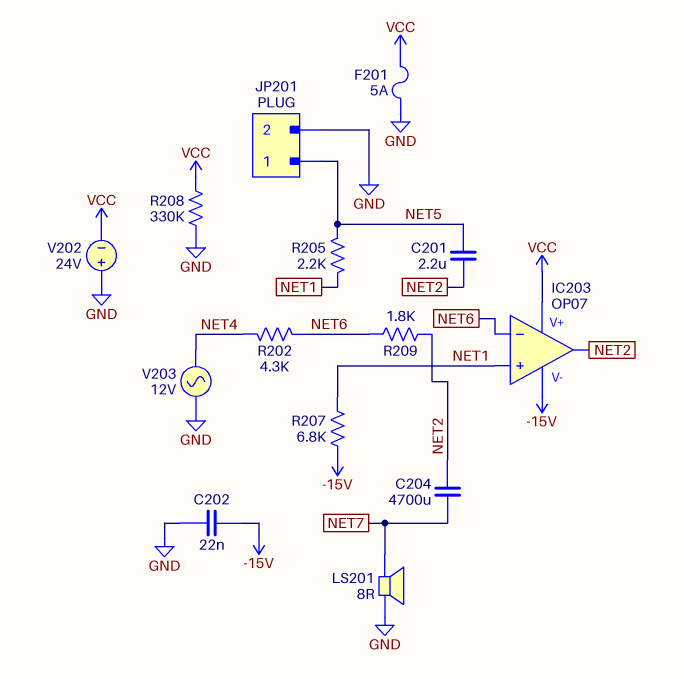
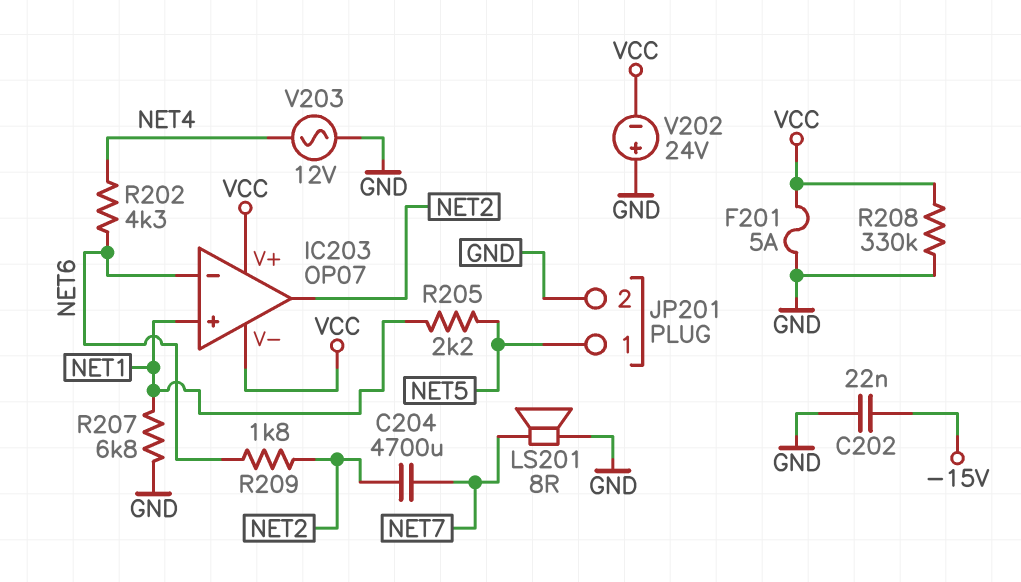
C201: 2.2uF (NET2, NET5) -> none
IC203 pin V-: -15V -> VCC
R207: 6.8k (-15V, NET1) -> 6.8k (GND, NET1)

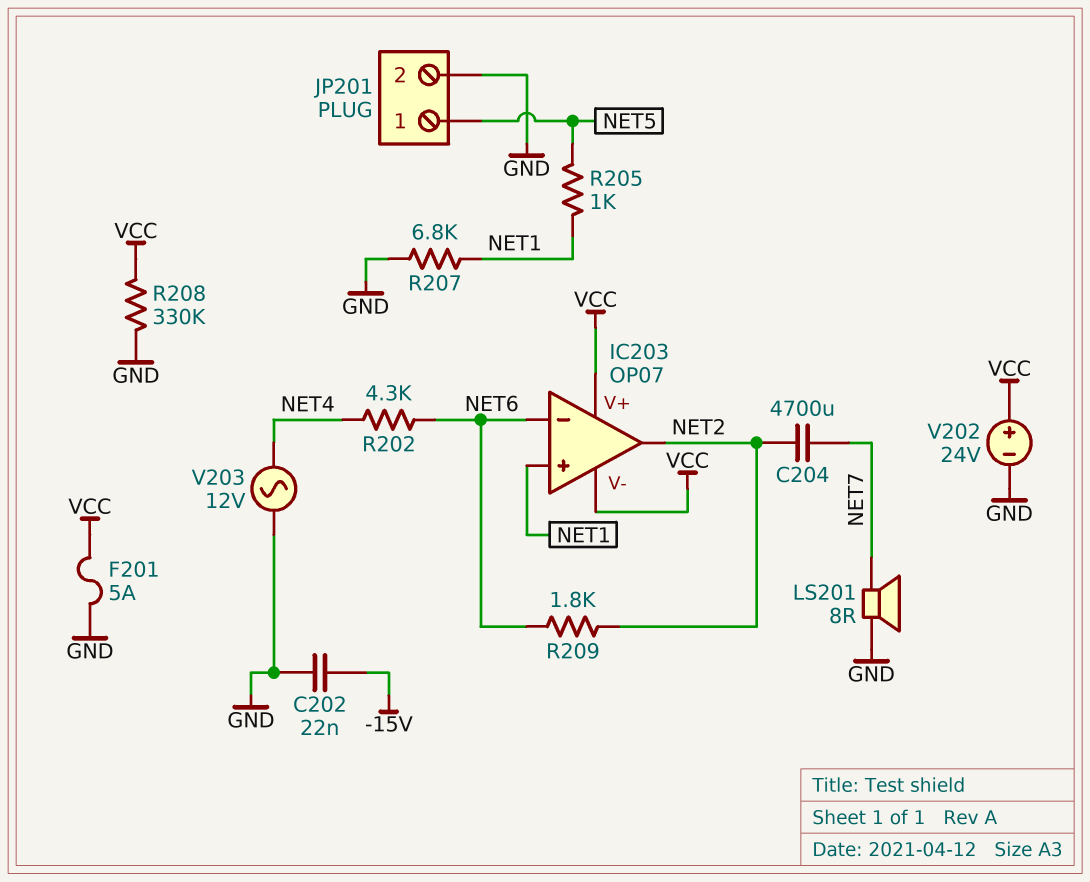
R205: 2.2k (NET1, NET5) -> 1k (NET1, NET5)
V202: 24V (plus GND, minus VCC) -> 24V (plus VCC, minus GND)

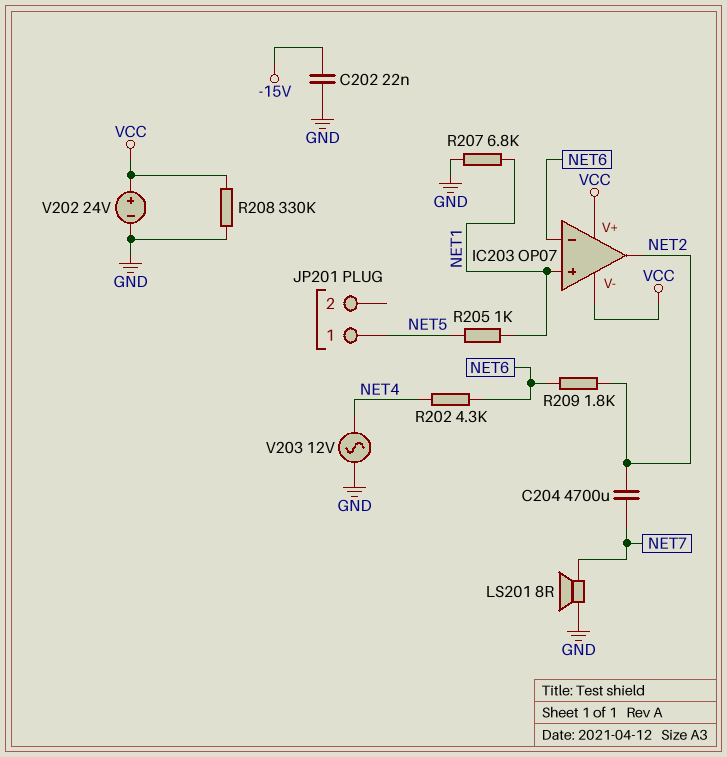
F201: 5A (GND, VCC) -> none
JP201 pin 2: GND -> none

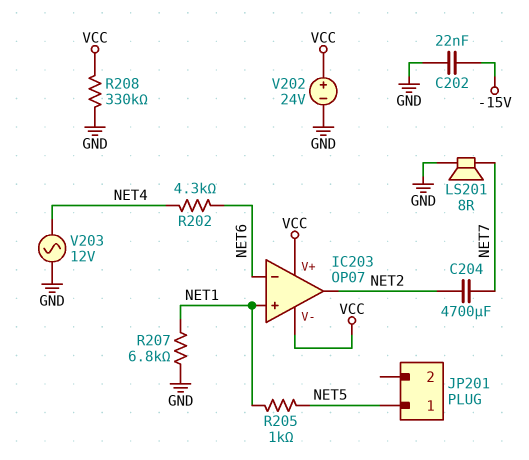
R209: 1.8k (NET2, NET6) -> none

